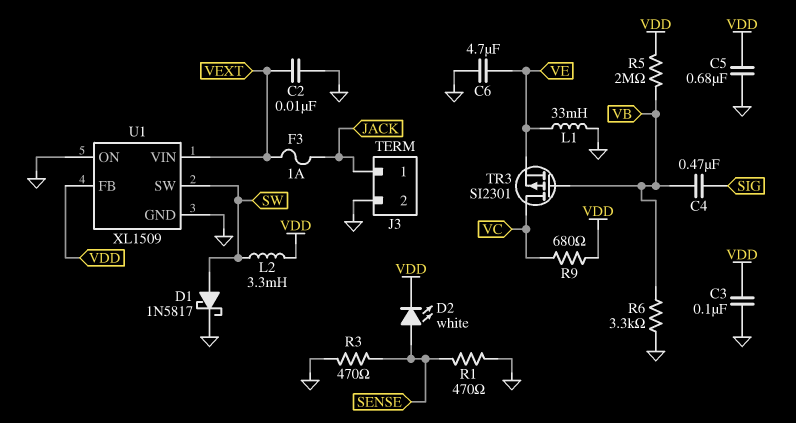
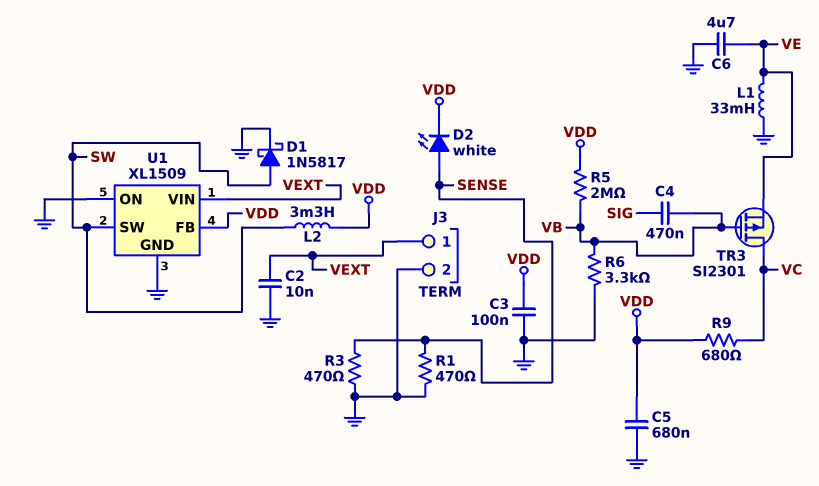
F3: 1A (JACK, VEXT) -> none
J3 pin 1: JACK -> VEXT

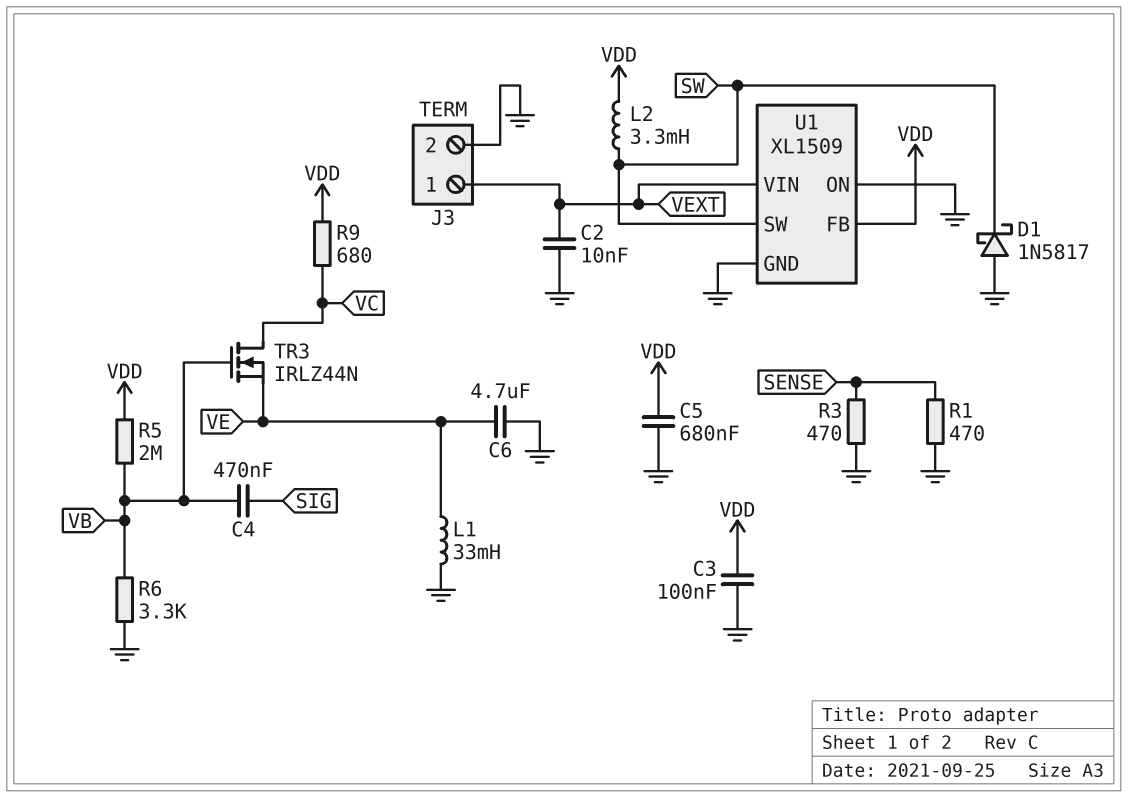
D1: schottky 1N5817 (A SW, K GND) -> schottky 1N5817 (A GND, K SW)
D2: LED white (A SENSE, K VDD) -> none
TR3: PMOS SI2301 (G VB, D VC, S VE) -> NMOS IRLZ44N (G VB, D VC, S VE)

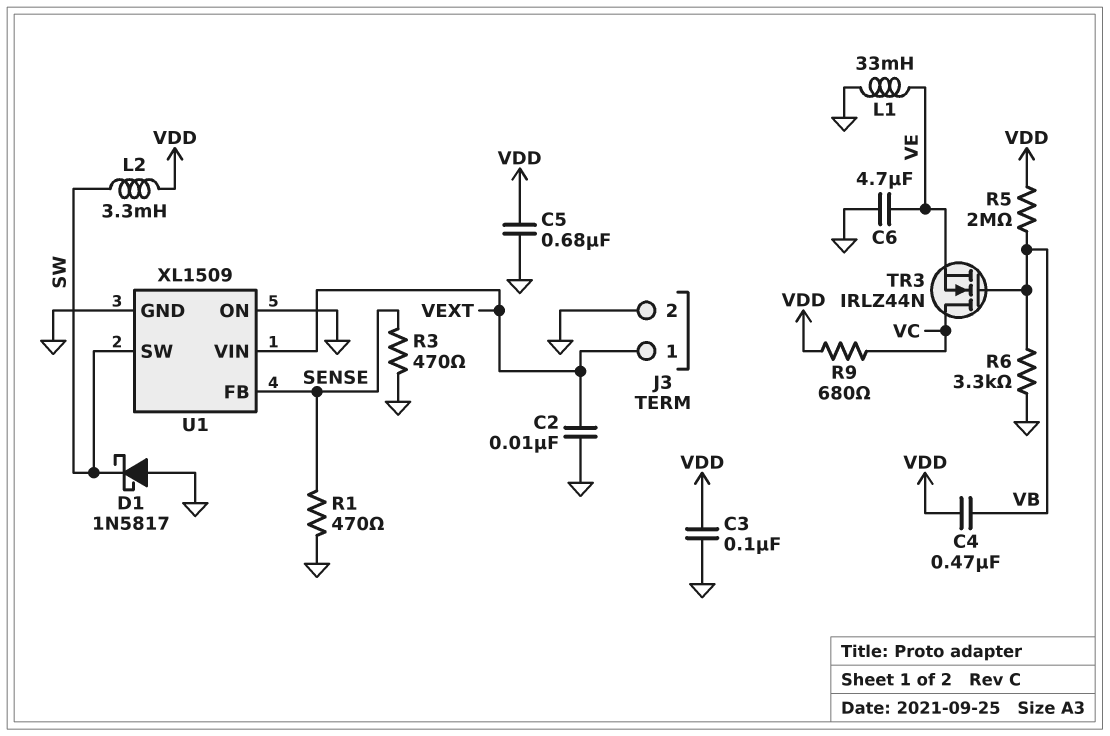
C4: 470nF (SIG, VB) -> 470nF (VB, VDD)
U1 pin FB: VDD -> SENSE

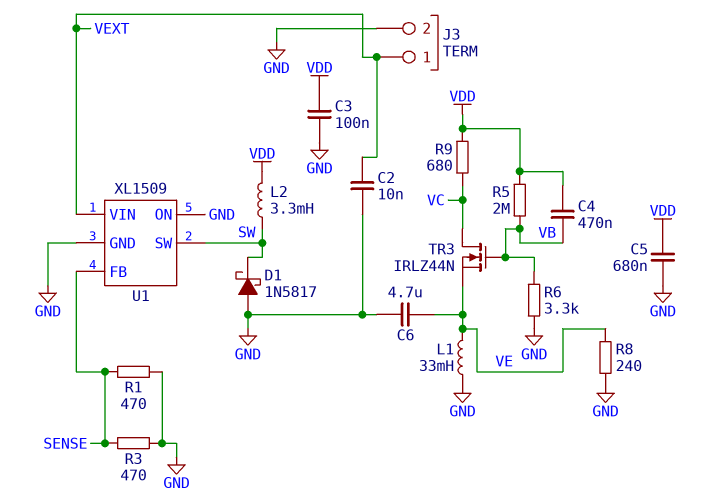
R8: none -> 240 (GND, VE)

